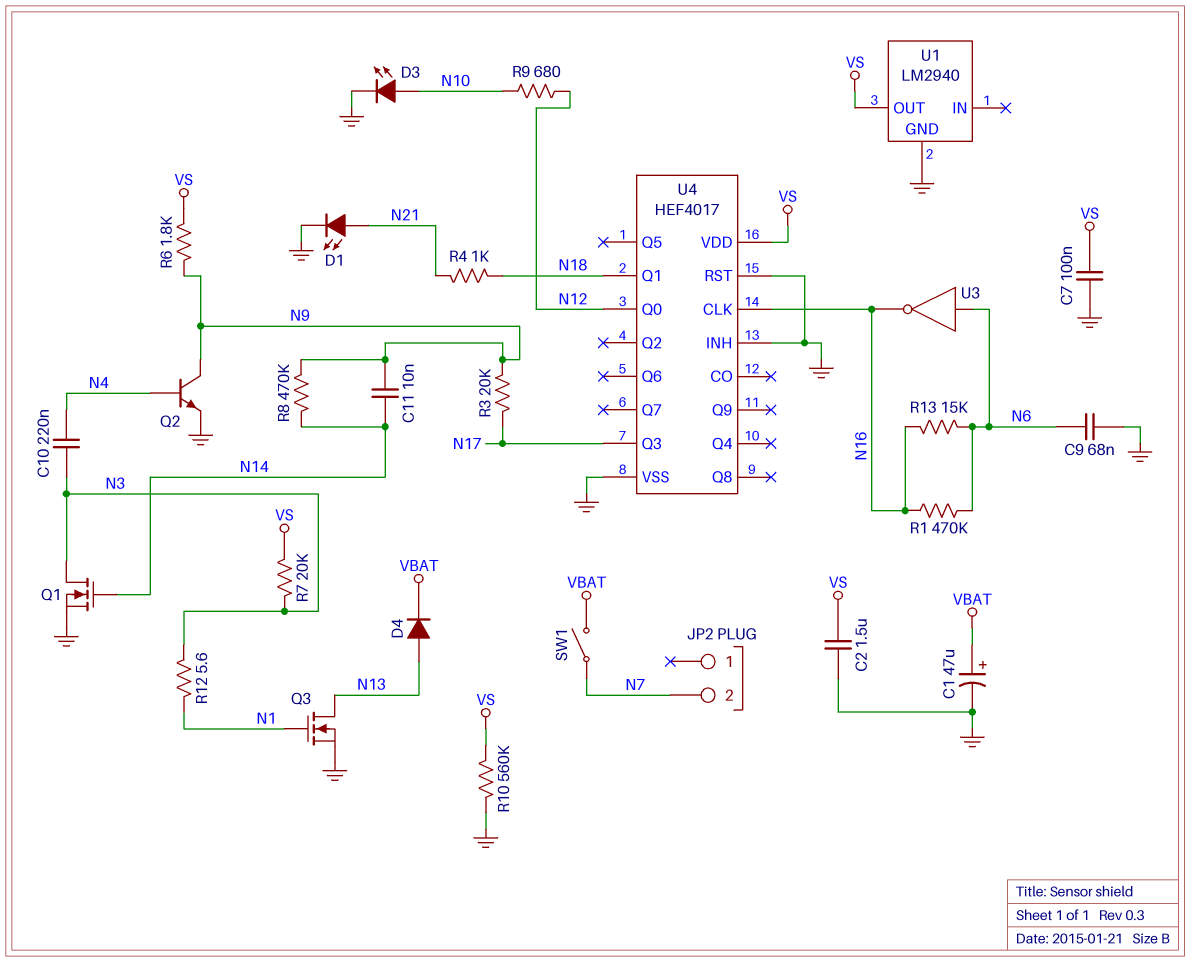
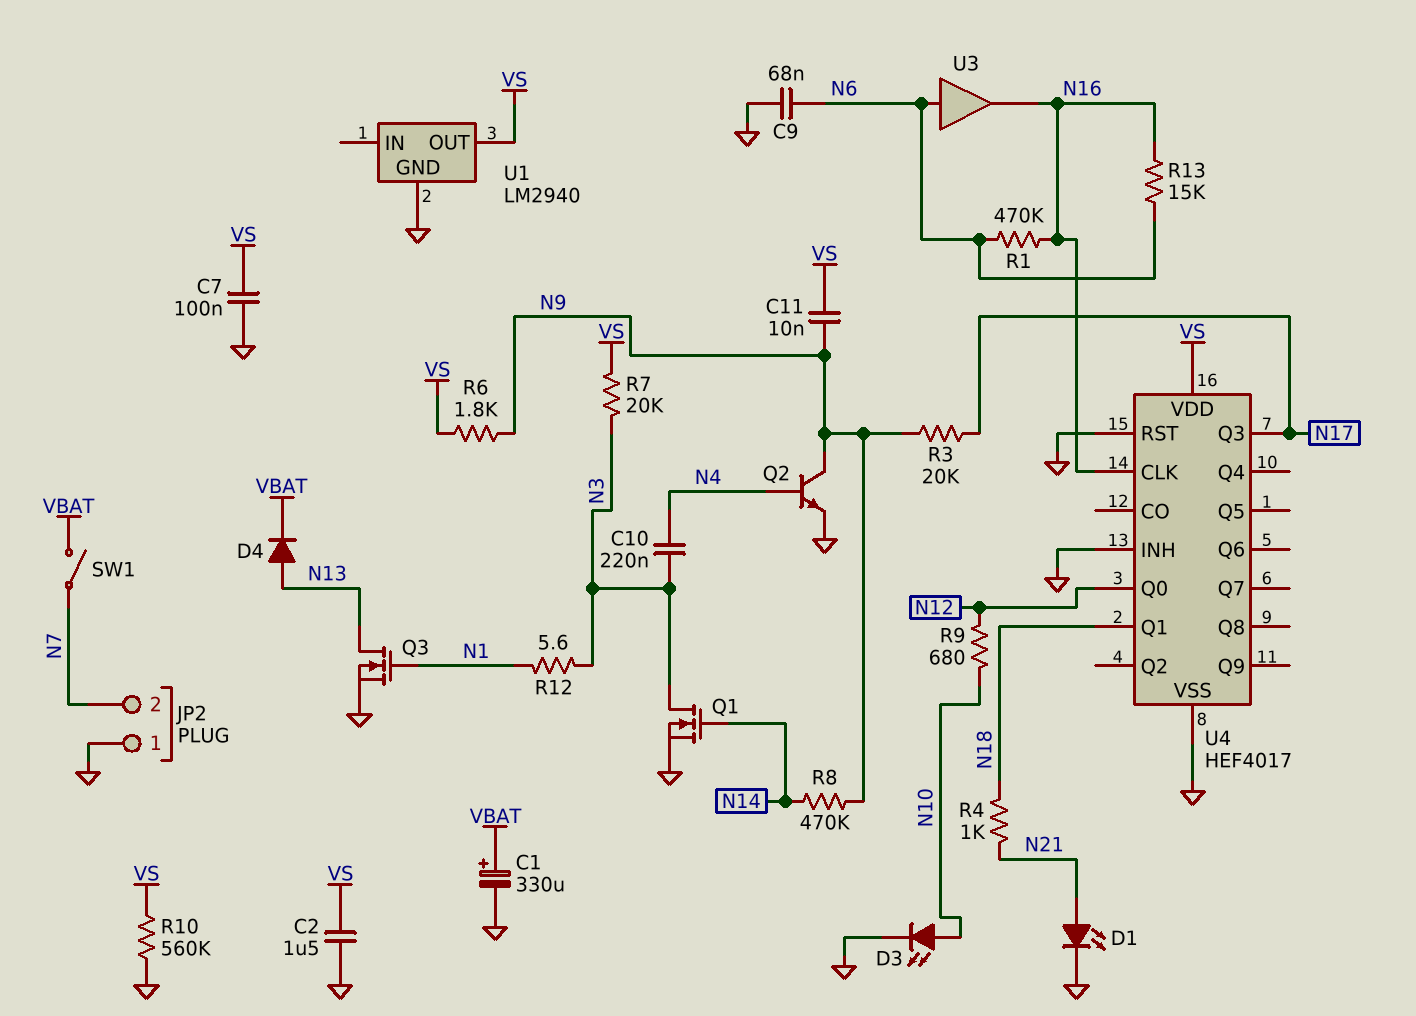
C1: 47uF (plus VBAT, minus GND) -> 330uF (plus VBAT, minus GND)
C11: 10nF (N9, N14) -> 10nF (N9, VS)
JP2 pin 1: none -> GND
U3: NOT (in N6, out N16) -> buffer (in N6, out N16)

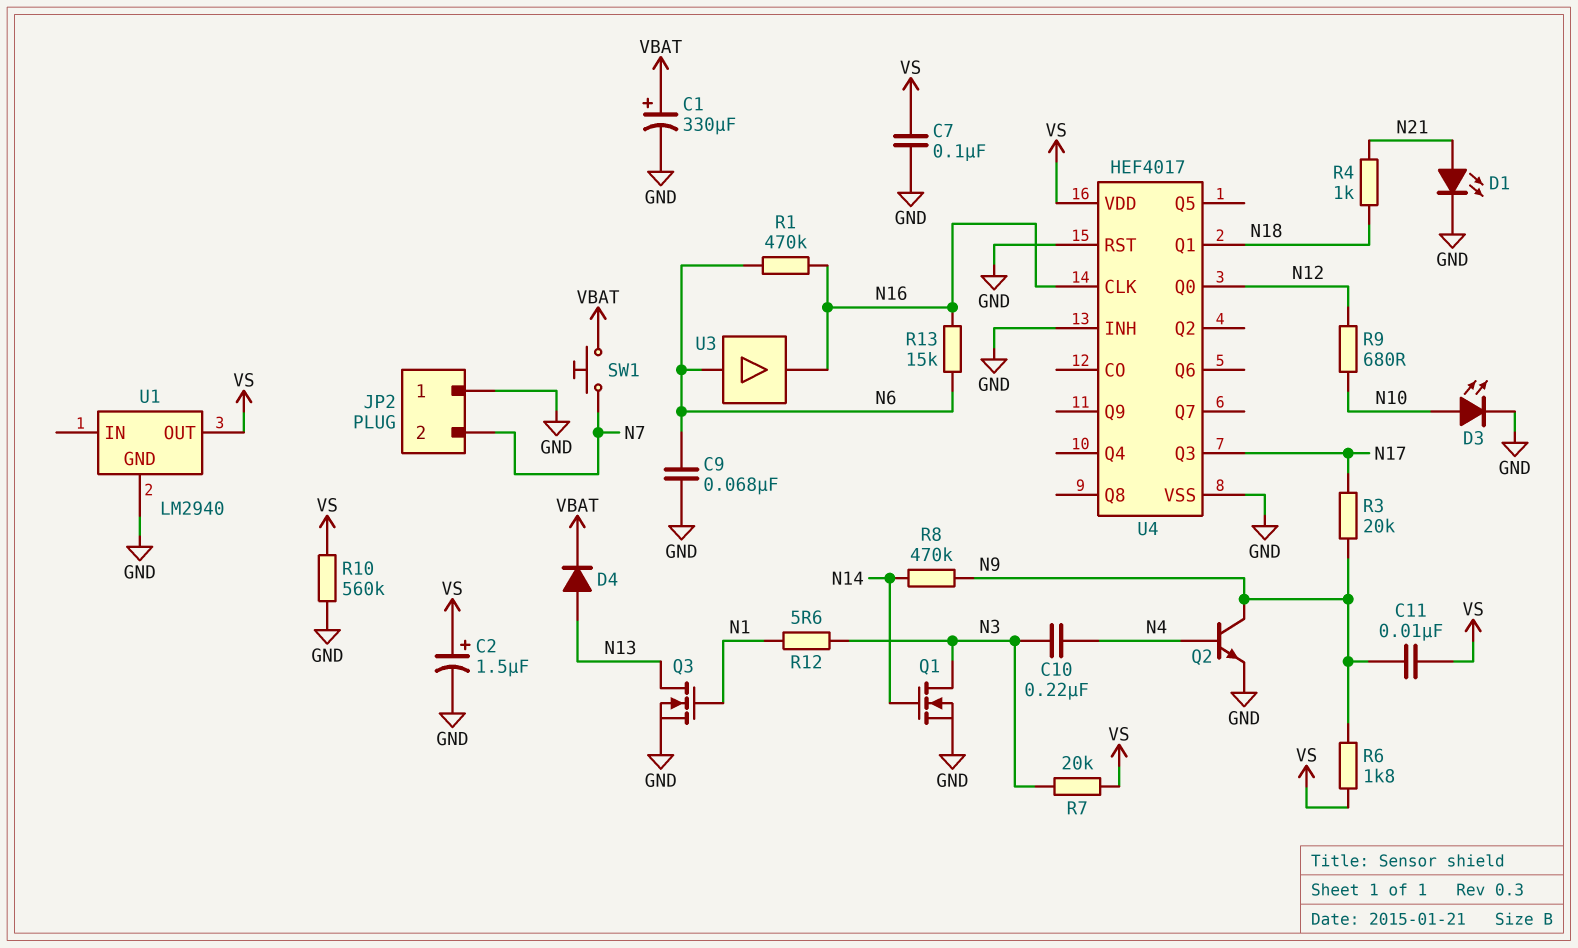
C2: 1.5uF (GND, VS) -> 1.5uF (plus VS, minus GND)
SW1: switch (N7, VBAT) -> button (N7, VBAT)

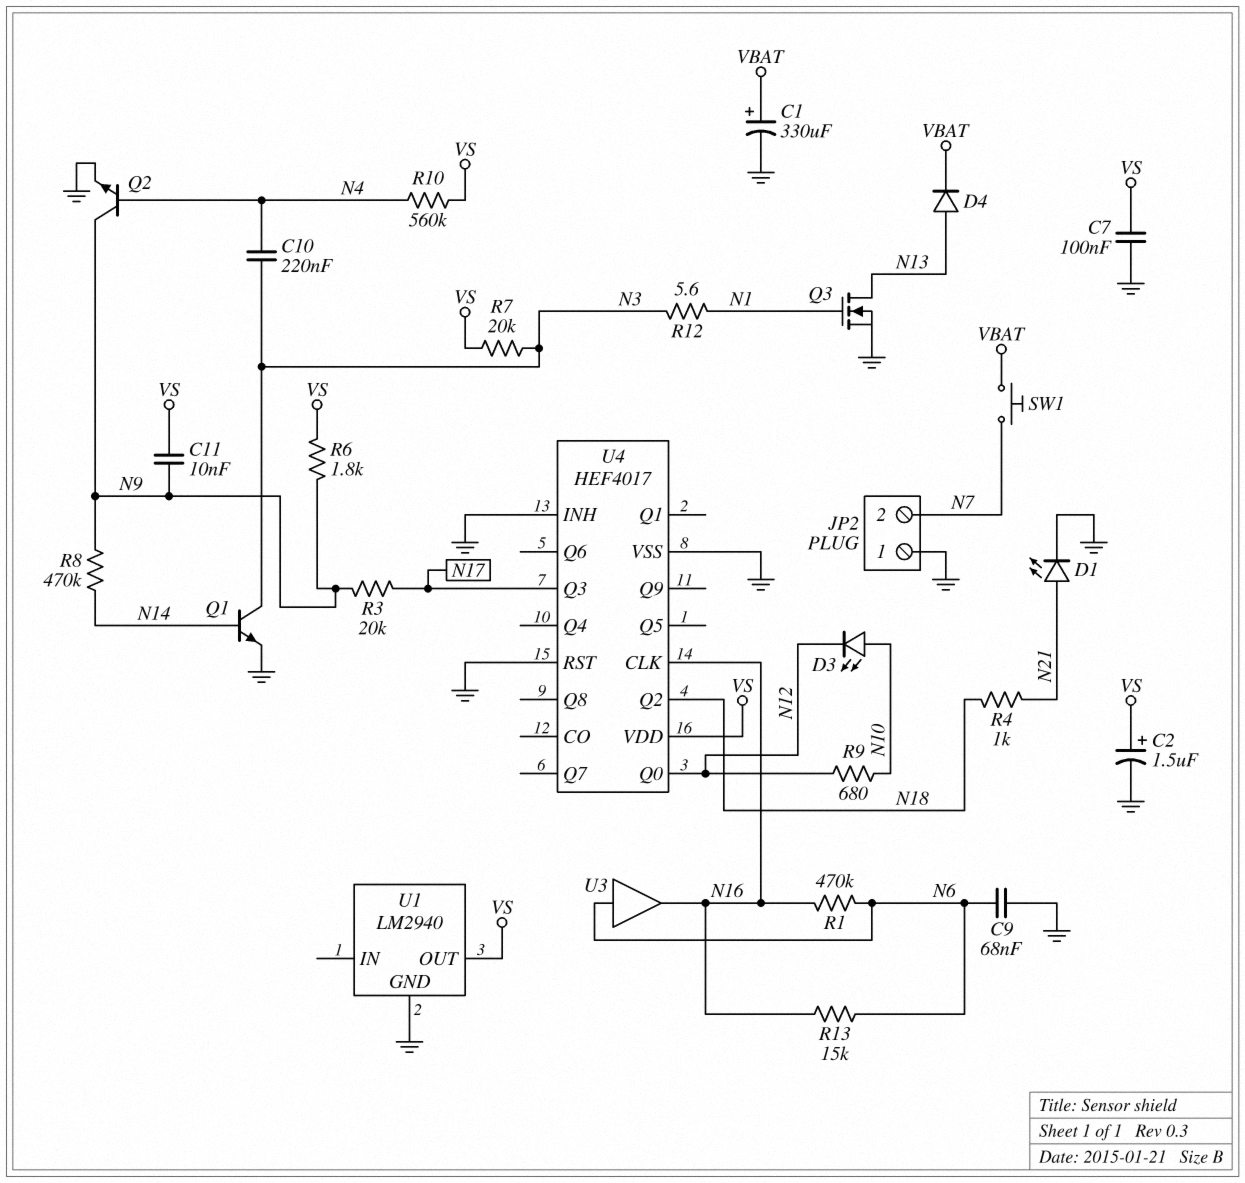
D3: LED (A N10, K GND) -> LED (A N10, K N12)
Q1: NMOS (G N14, D N3, S GND) -> NPN (B N14, C N3, E GND)
R10: 560k (GND, VS) -> 560k (N4, VS)
U4 pin Q1: N18 -> none
U4 pin Q2: none -> N18

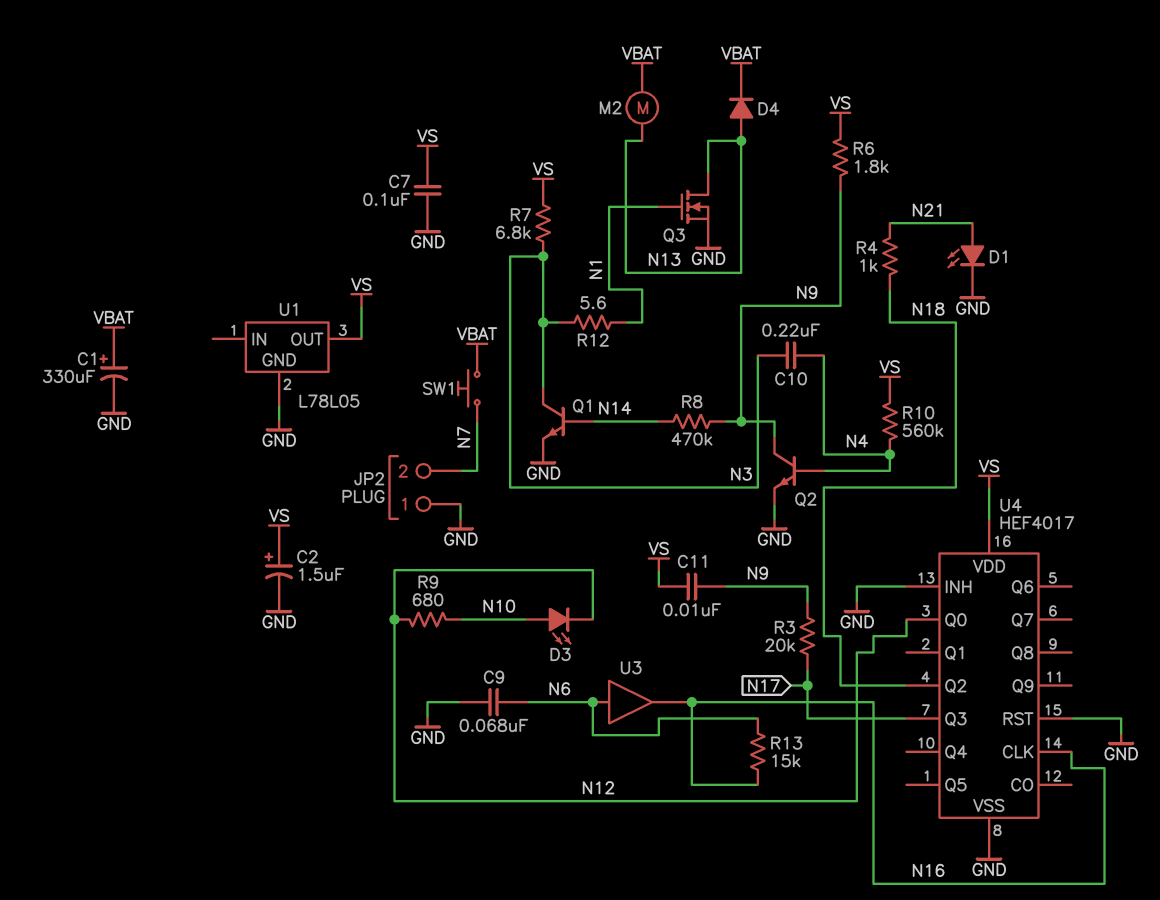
M2: none -> motor (N13, VBAT)
R1: 470k (N6, N16) -> none
R7: 20k (N3, VS) -> 6.8k (N3, VS)
U1: LM2940 -> L78L05

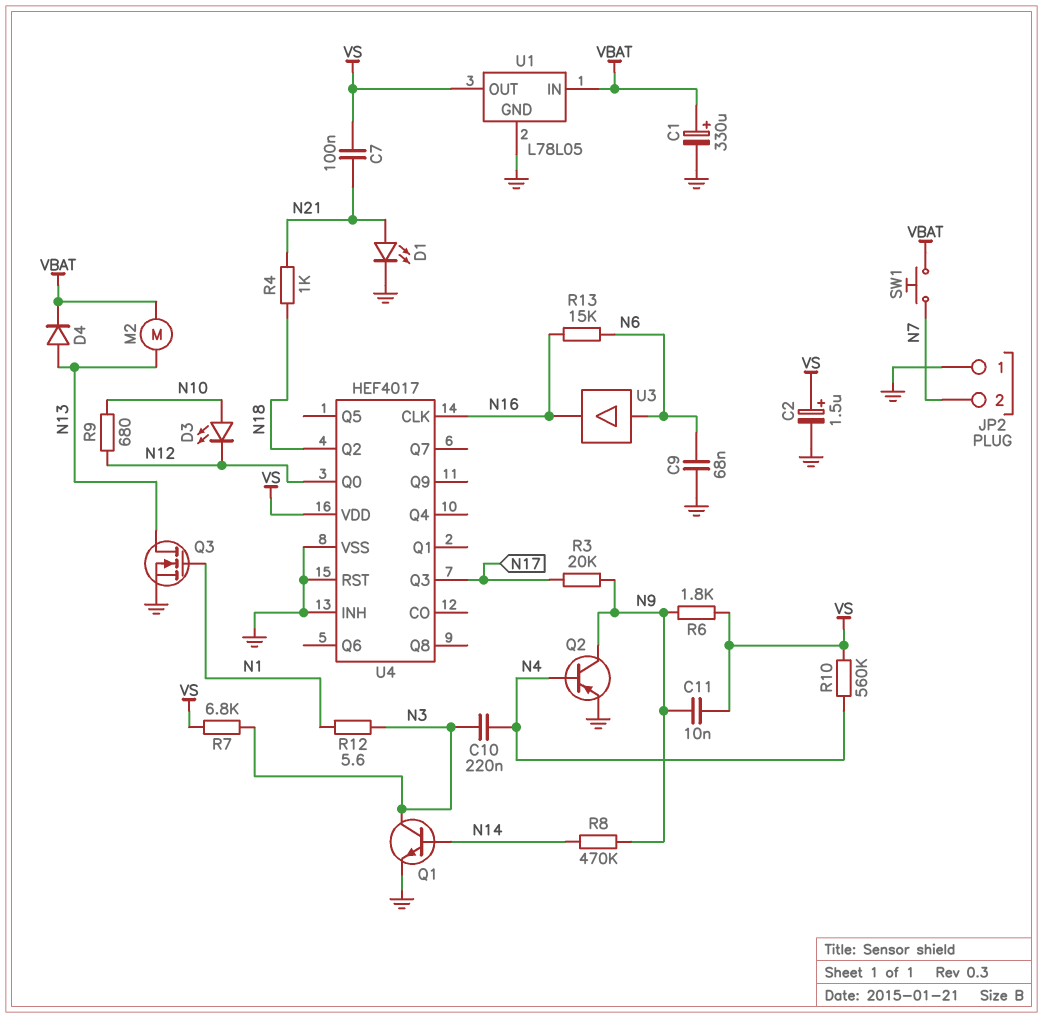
C7: 100nF (GND, VS) -> 100nF (N21, VS)
Q2: NPN (B N4, C N9, E GND) -> PNP (B N4, C N9, E GND)
U1 pin IN: none -> VBAT

